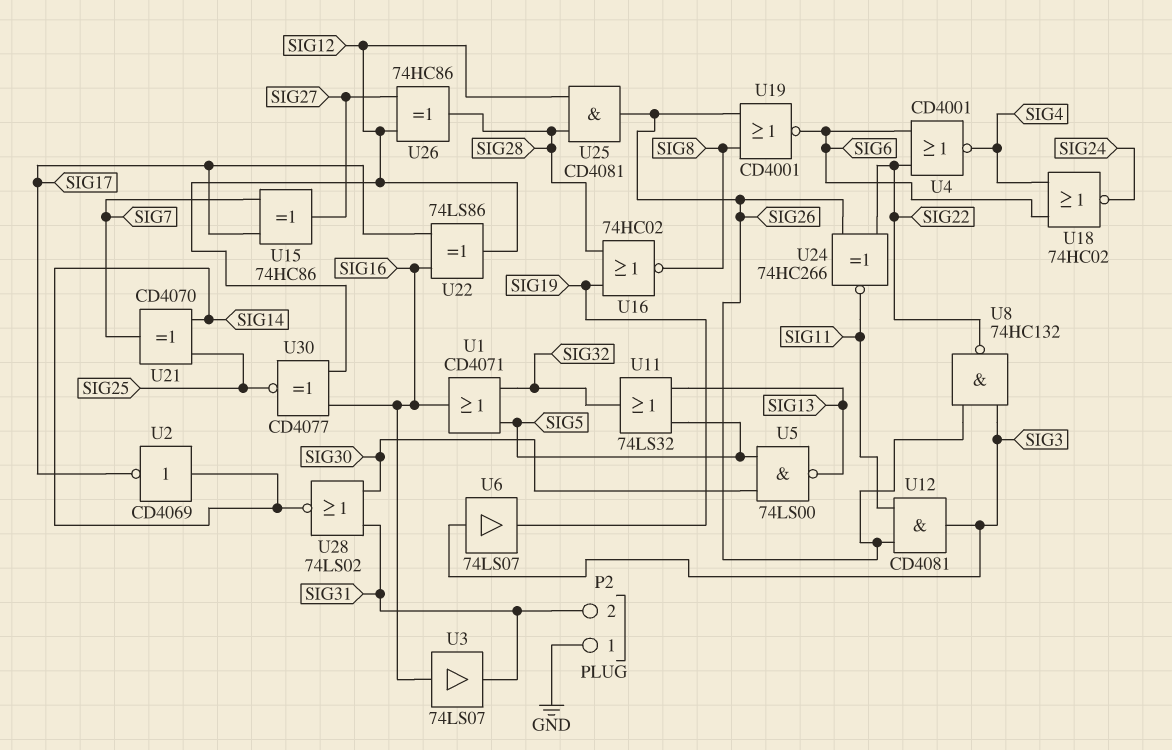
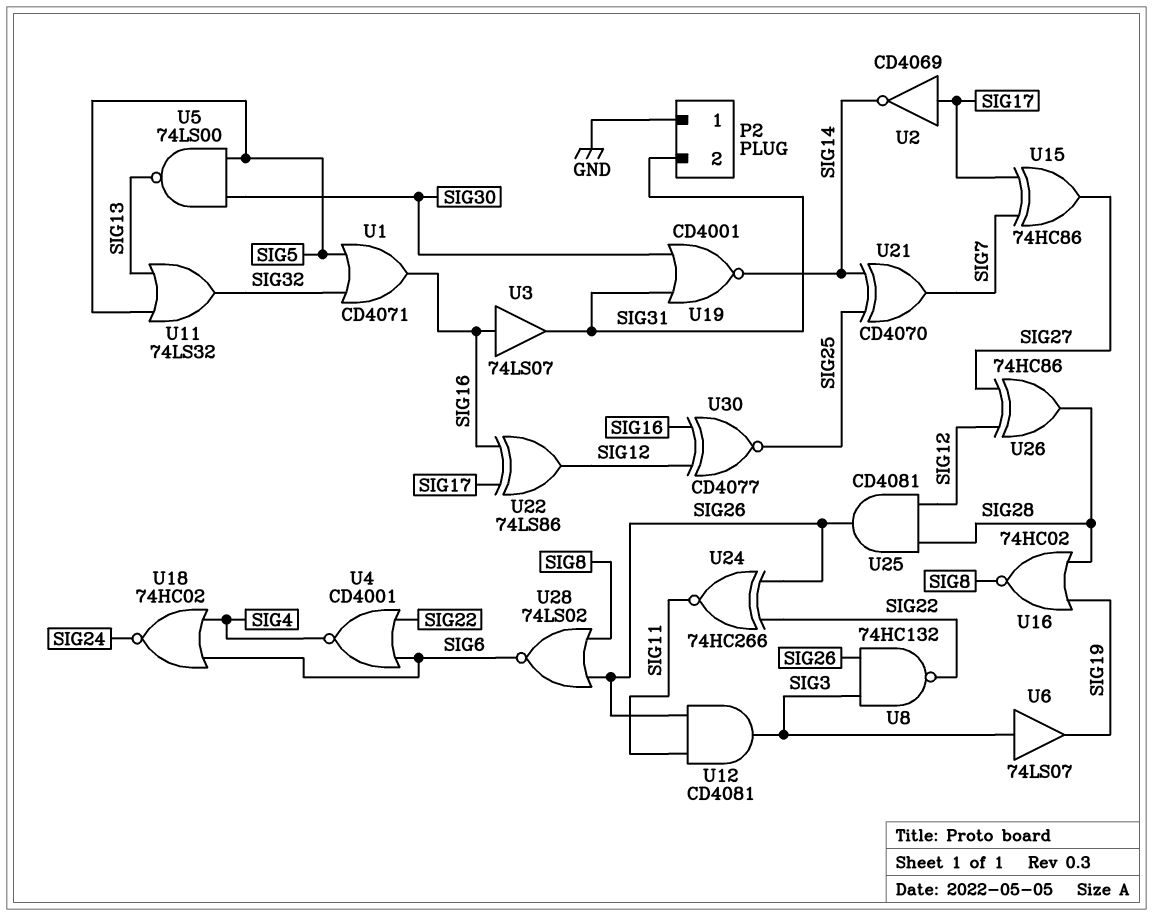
U2: NOT CD4069 (in SIG14, out SIG17) -> NOT CD4069 (in SIG17, out SIG14)
U19: NOR CD4001 (in SIG8, in SIG26, out SIG6) -> NOR CD4001 (in SIG30, in SIG31, out SIG14)
U28: NOR 74LS02 (in SIG30, in SIG31, out SIG14) -> NOR 74LS02 (in SIG8, in SIG26, out SIG6)

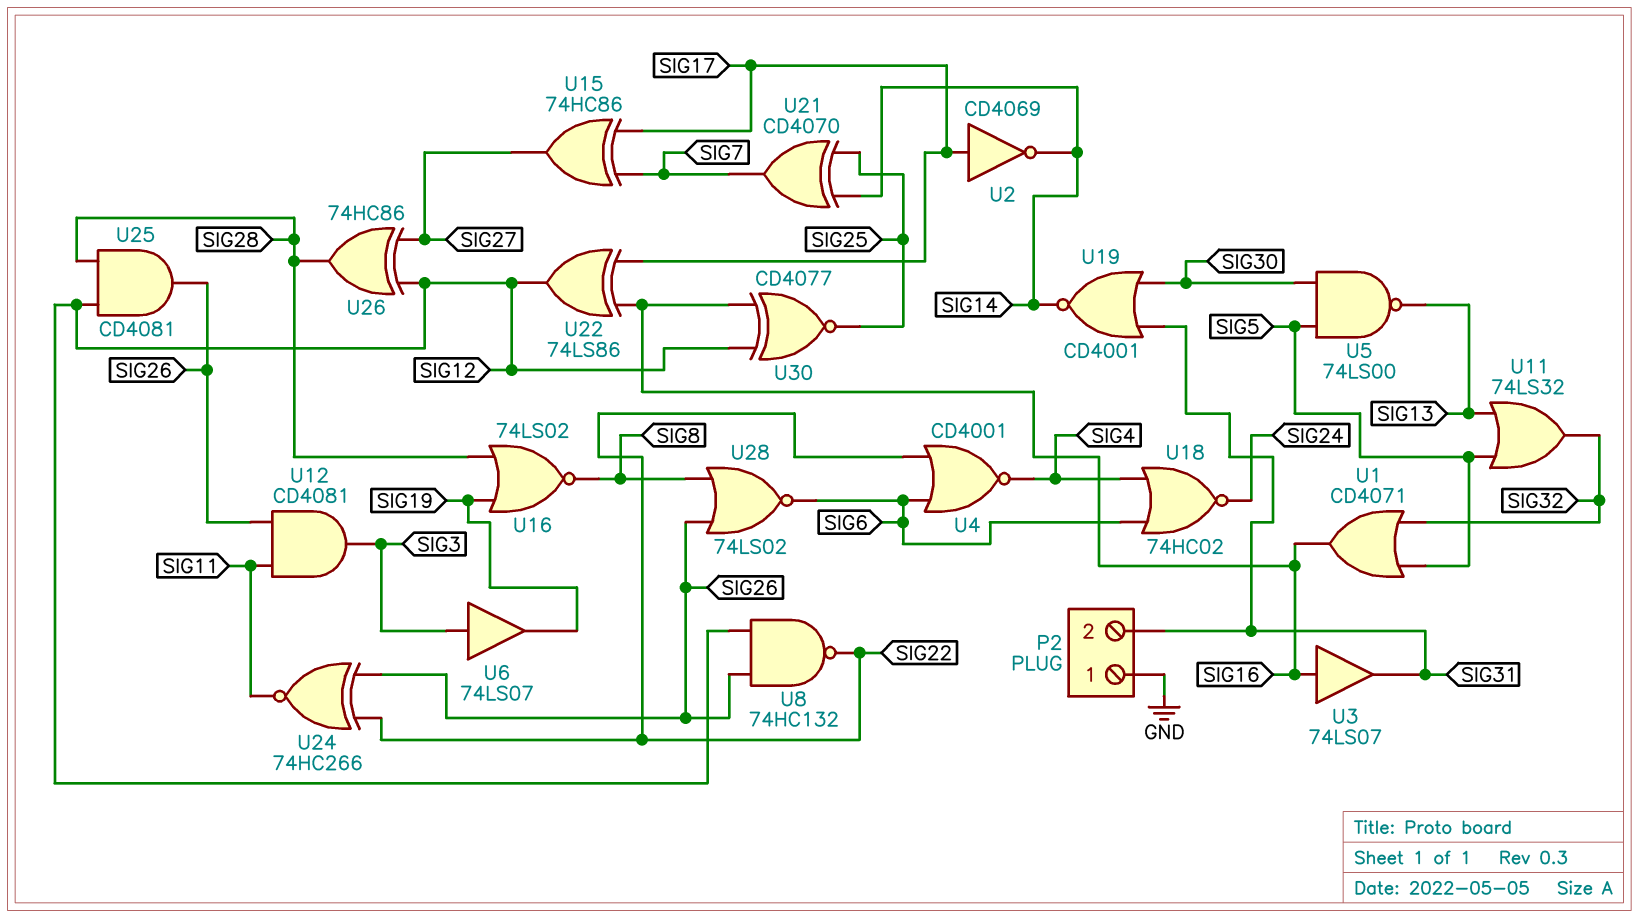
U8: NAND 74HC132 (in SIG3, in SIG26, out SIG22) -> NAND 74HC132 (in SIG12, in SIG26, out SIG22)
U16: NOR 74HC02 (in SIG19, in SIG28, out SIG8) -> NOR 74LS02 (in SIG19, in SIG28, out SIG8)

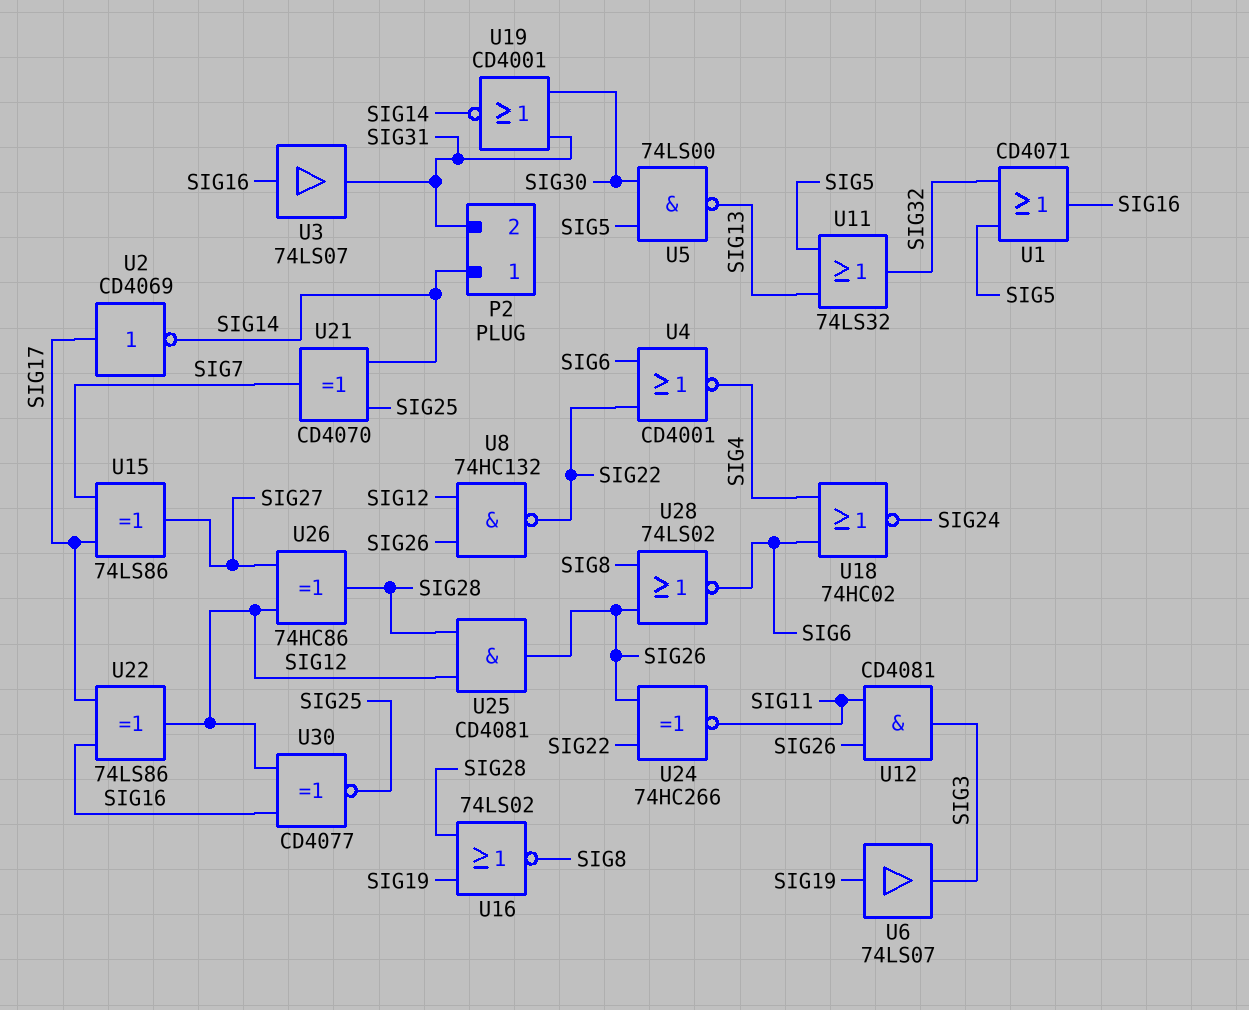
P2 pin 1: GND -> SIG14
U6: buffer 74LS07 (in SIG3, out SIG19) -> buffer 74LS07 (in SIG19, out SIG3)
U15: XOR 74HC86 (in SIG7, in SIG17, out SIG27) -> XOR 74LS86 (in SIG7, in SIG17, out SIG27)

